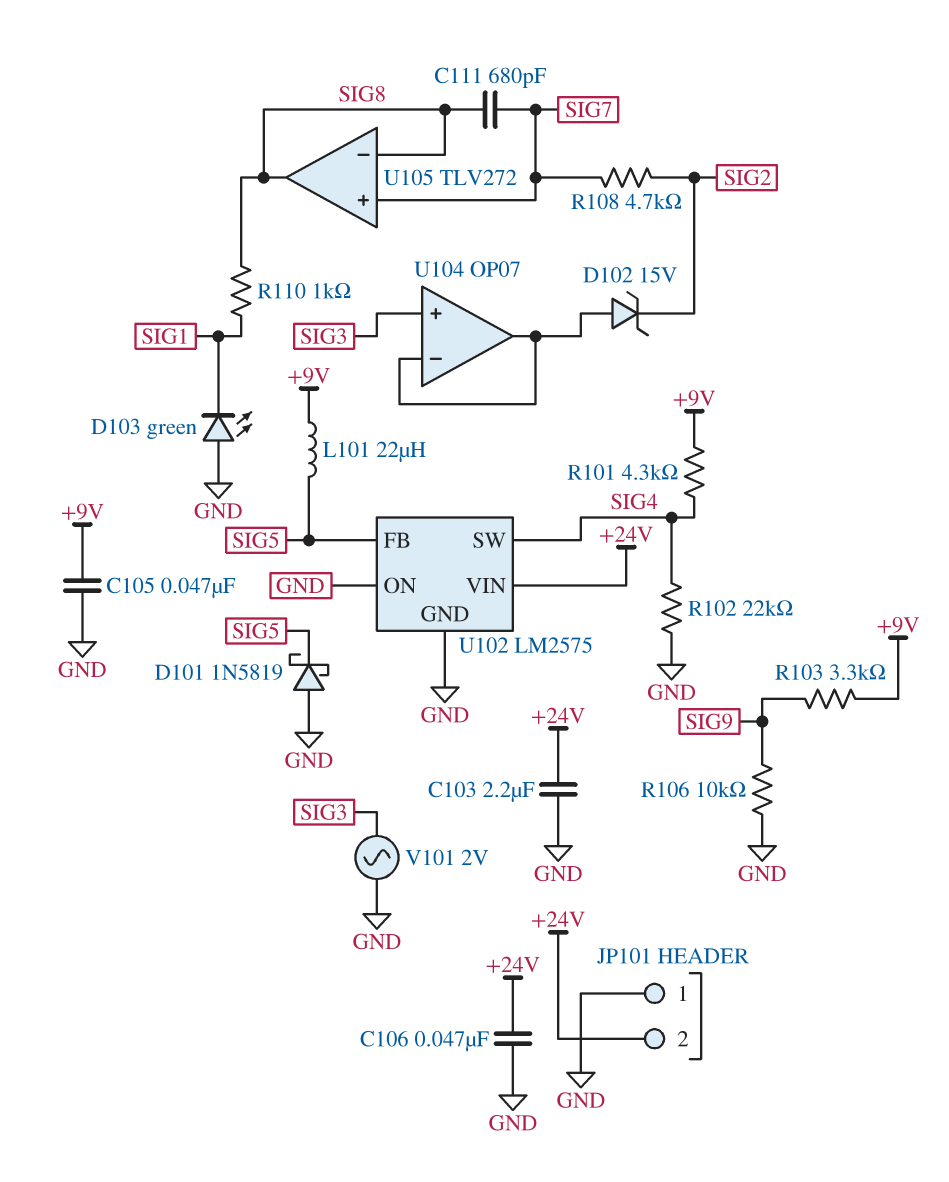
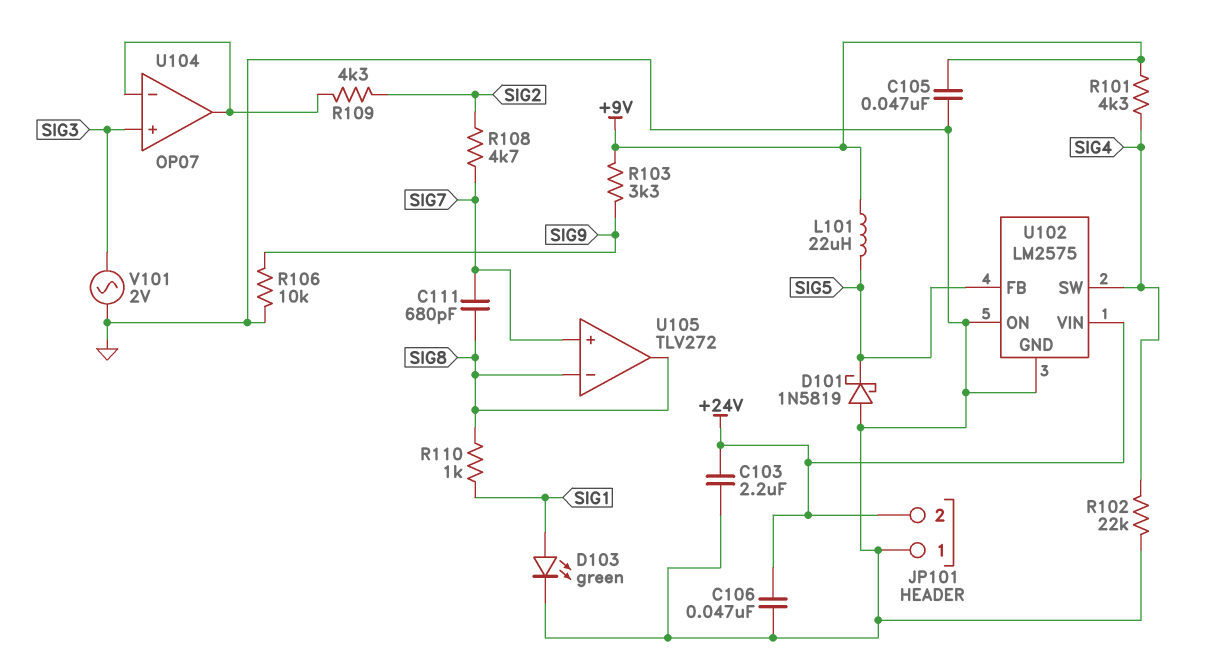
D102: zener 15V (A U104/in-, K SIG2) -> none
D103: LED green (A GND, K SIG1) -> LED green (A SIG1, K GND)
R109: none -> 4.3k (SIG2, U104/in-)

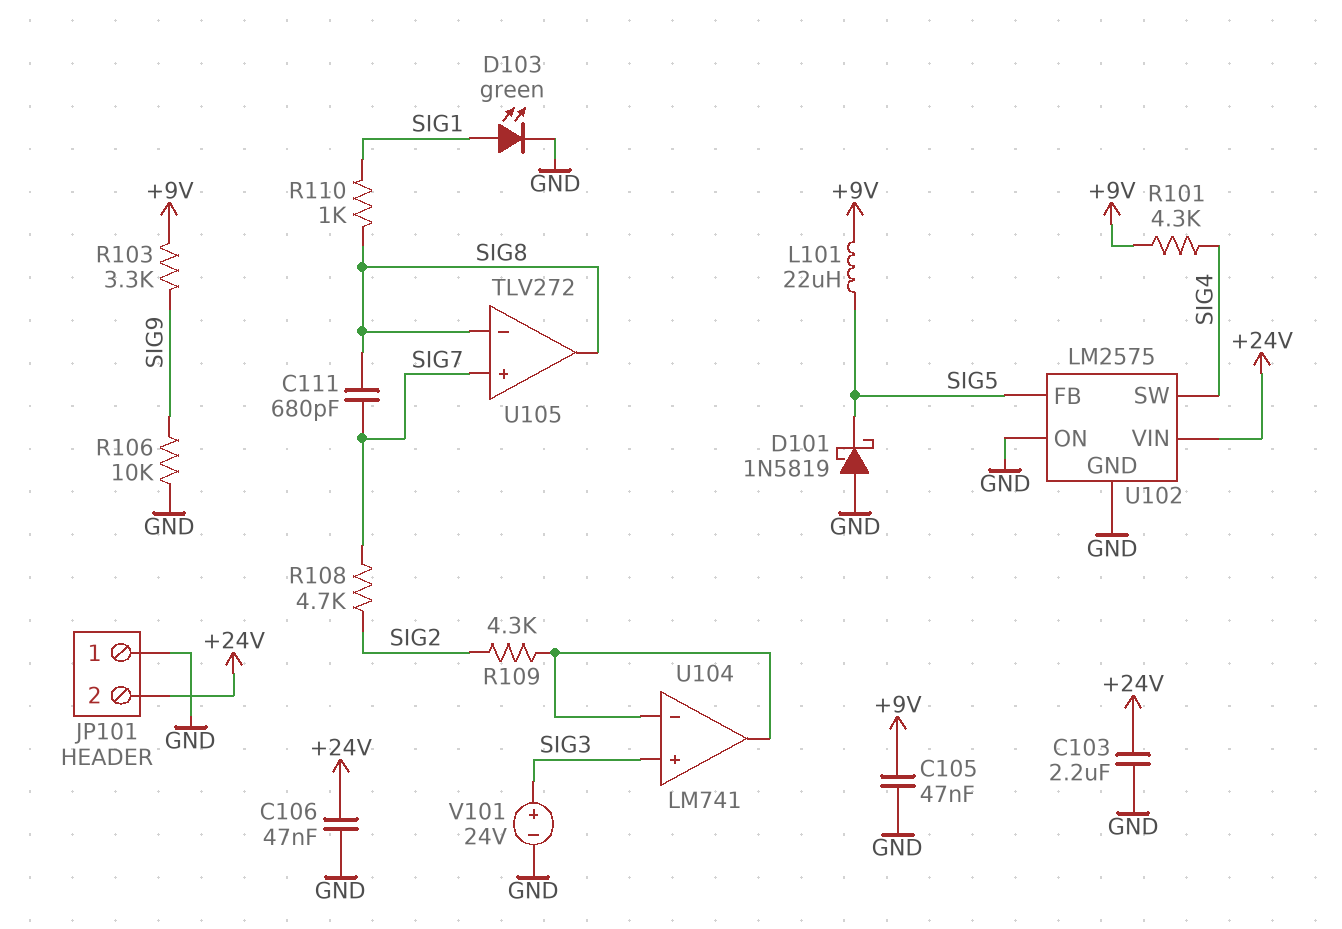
R102: 22k (GND, SIG4) -> none
U104: OP07 -> LM741
V101: AC 2V (GND, SIG3) -> 24V (plus SIG3, minus GND)

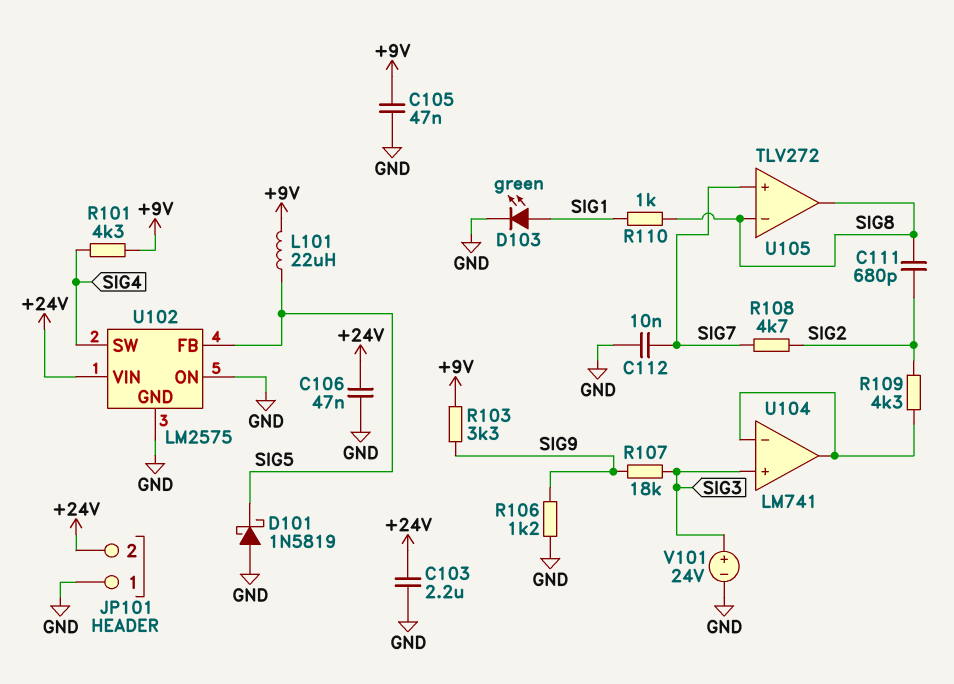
C111: 680pF (SIG7, SIG8) -> 680pF (SIG2, SIG8)
C112: none -> 10nF (GND, SIG7)
R106: 10k (GND, SIG9) -> 1.2k (GND, SIG9)
R107: none -> 18k (SIG3, SIG9)

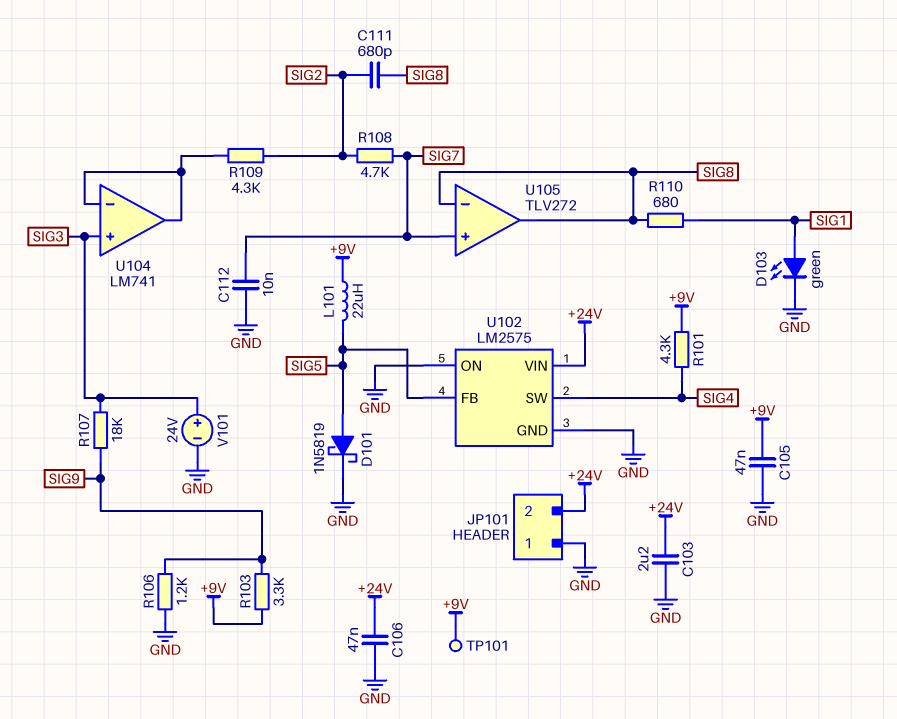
D101: schottky 1N5819 (A GND, K SIG5) -> schottky 1N5819 (A SIG5, K GND)
R110: 1k (SIG1, SIG8) -> 680 (SIG1, SIG8)
TP101: none -> test point (+9V)

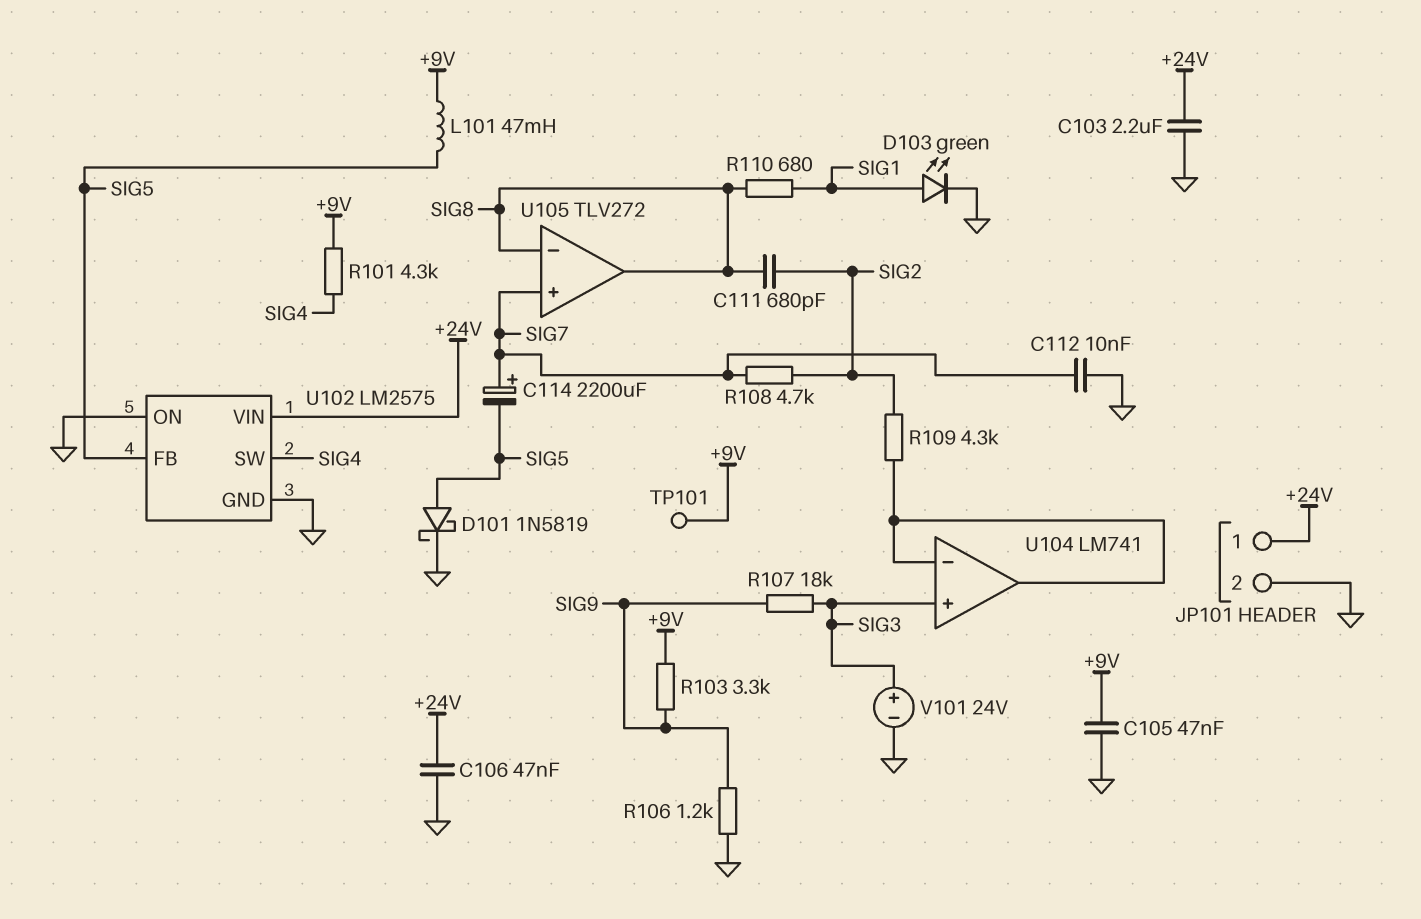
C114: none -> 2200uF (plus SIG7, minus SIG5)
JP101 pin 1: GND -> +24V
JP101 pin 2: +24V -> GND
L101: 22uH (+9V, SIG5) -> 47mH (+9V, SIG5)

